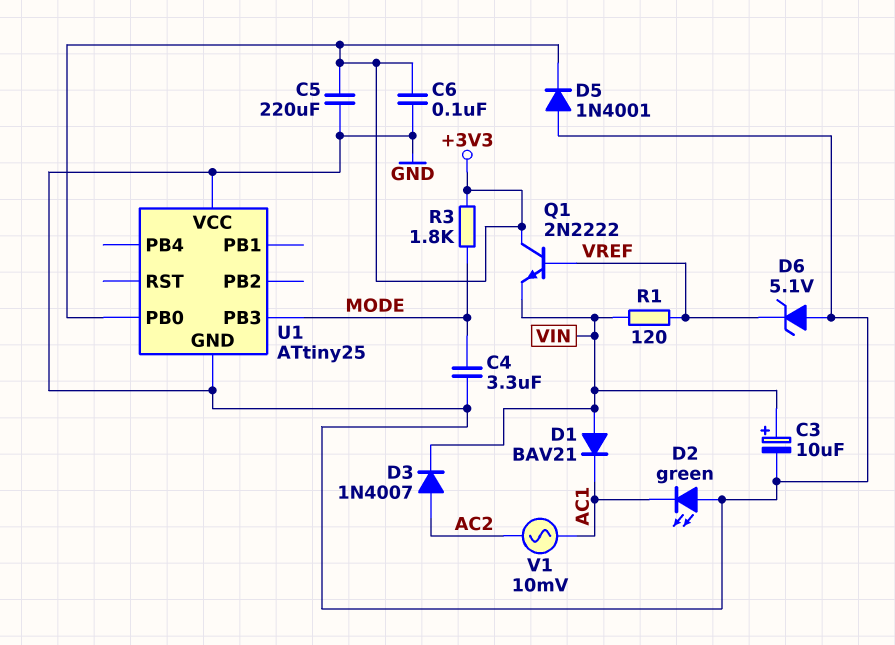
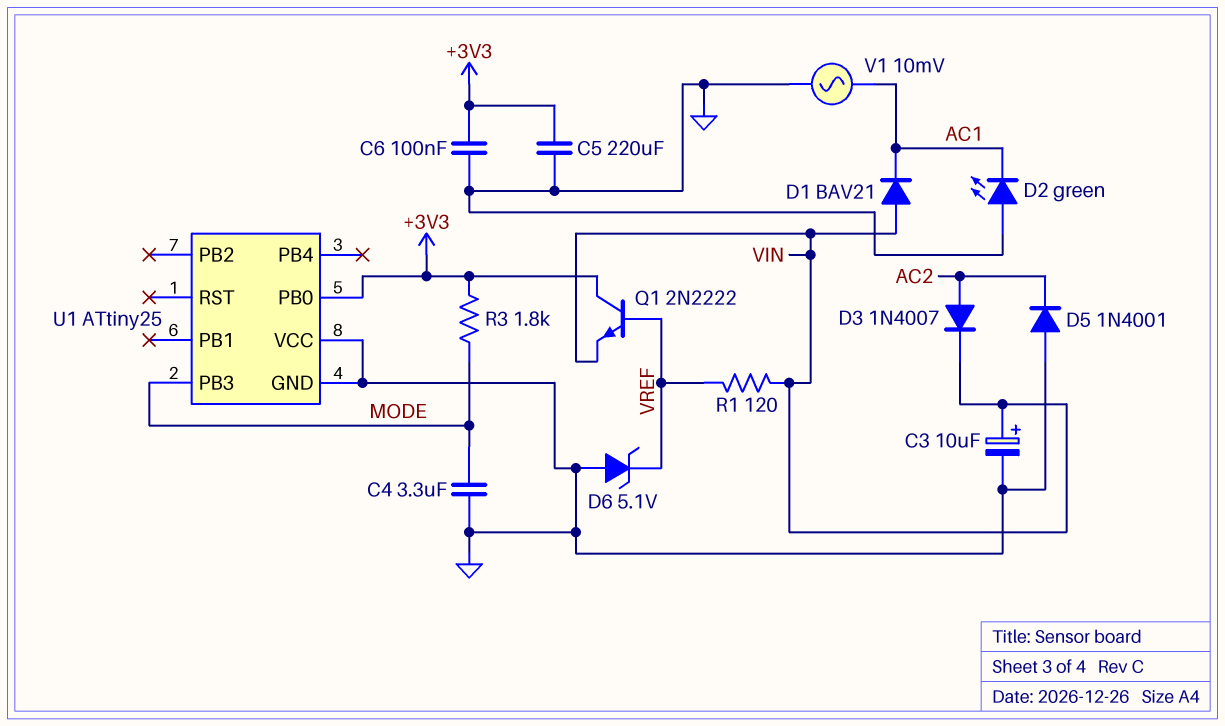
D5: diode 1N4001 (A GND, K +3V3) -> diode 1N4001 (A GND, K AC2)
V1: AC 10mV (AC1, AC2) -> AC 10mV (AC1, GND)

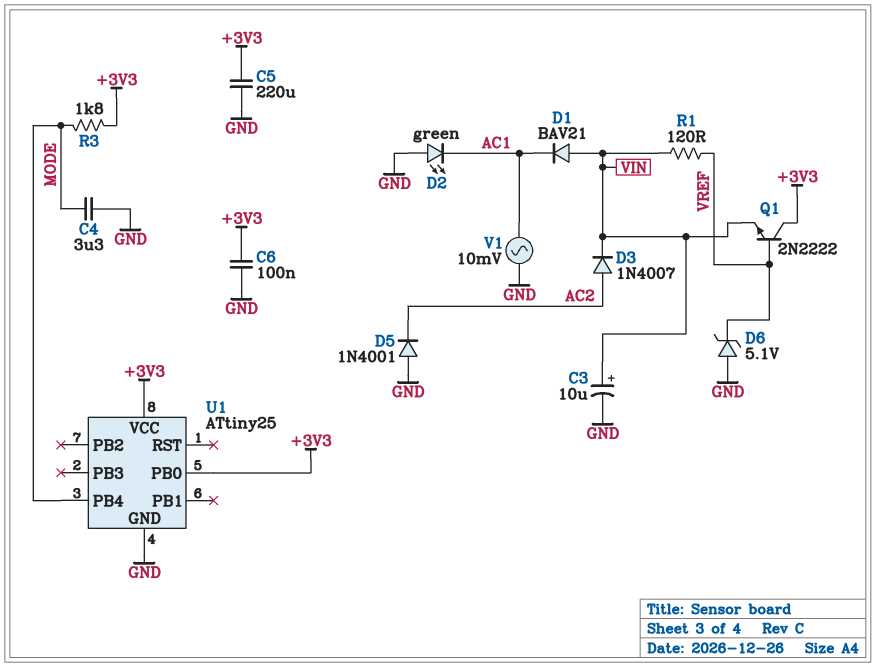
U1 pin PB3: MODE -> none
U1 pin PB4: none -> MODE
U1 pin VCC: GND -> +3V3

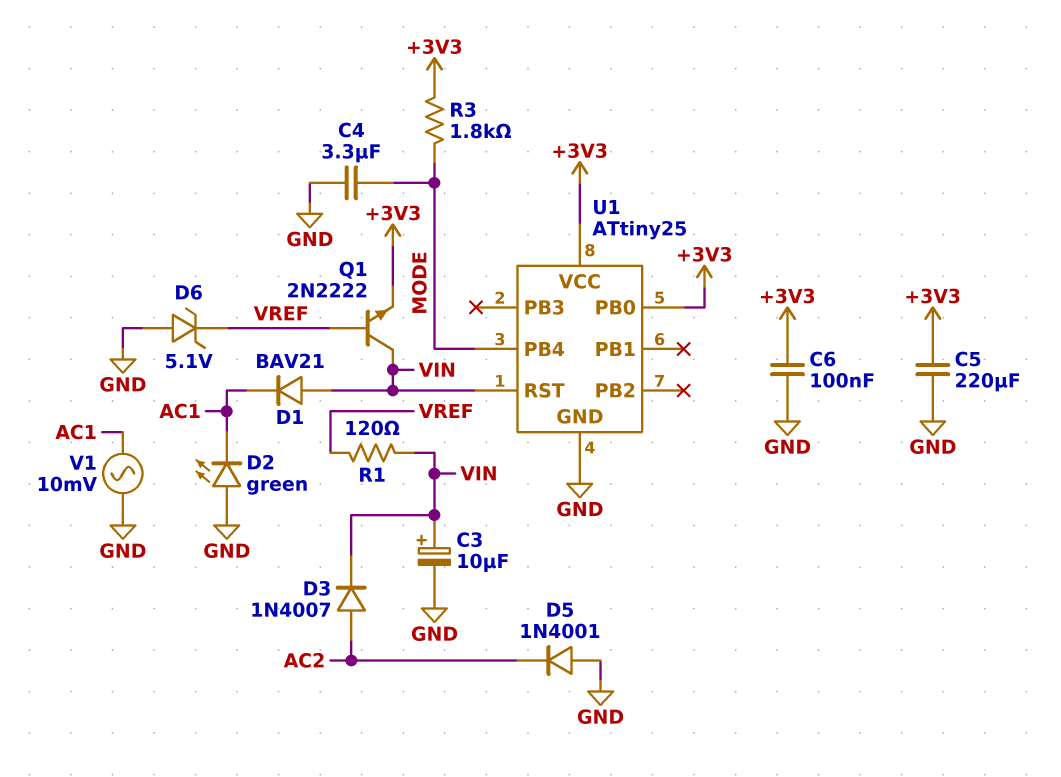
Q1: NPN 2N2222 (B VREF, C +3V3, E VIN) -> NPN 2N2222 (B VREF, C VIN, E +3V3)
U1 pin RST: none -> VIN

